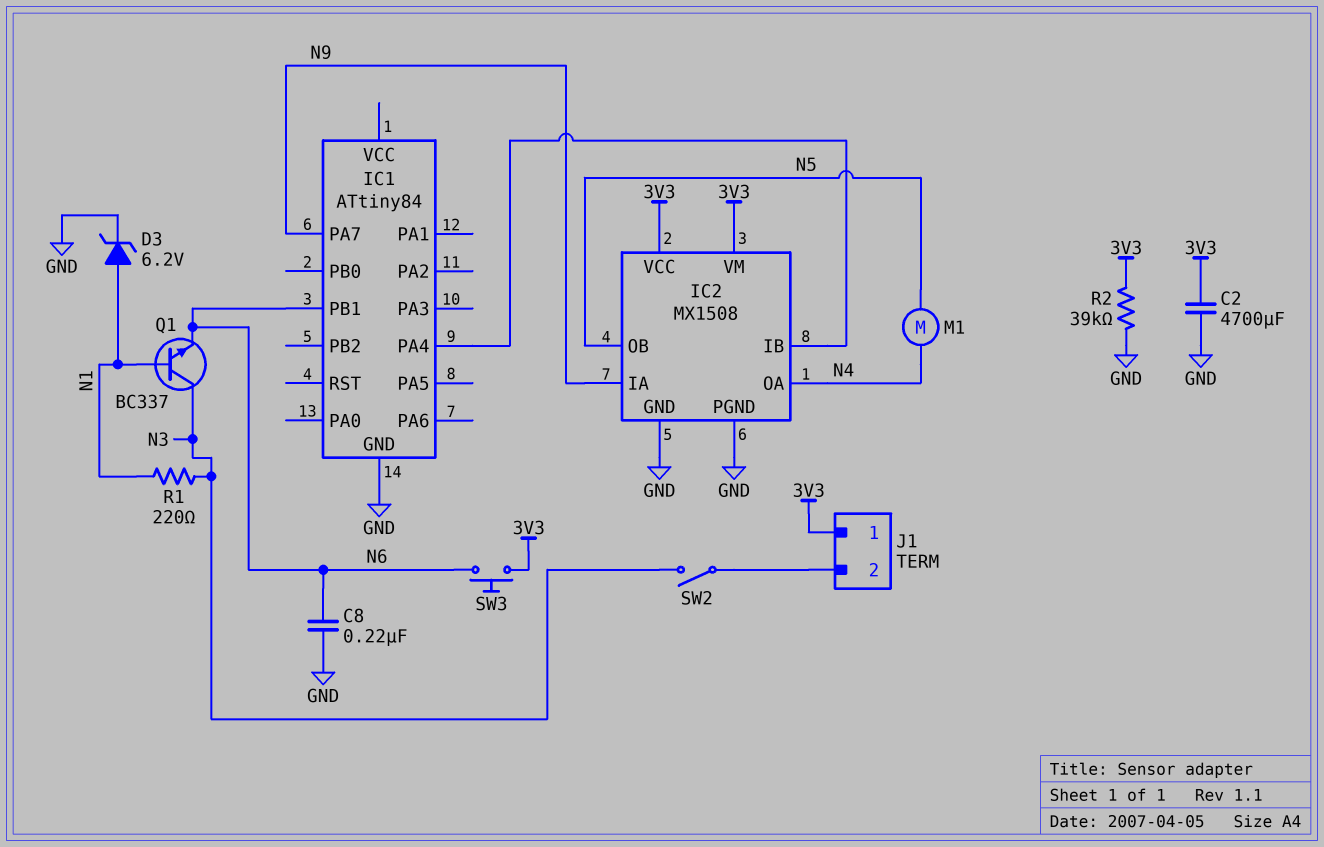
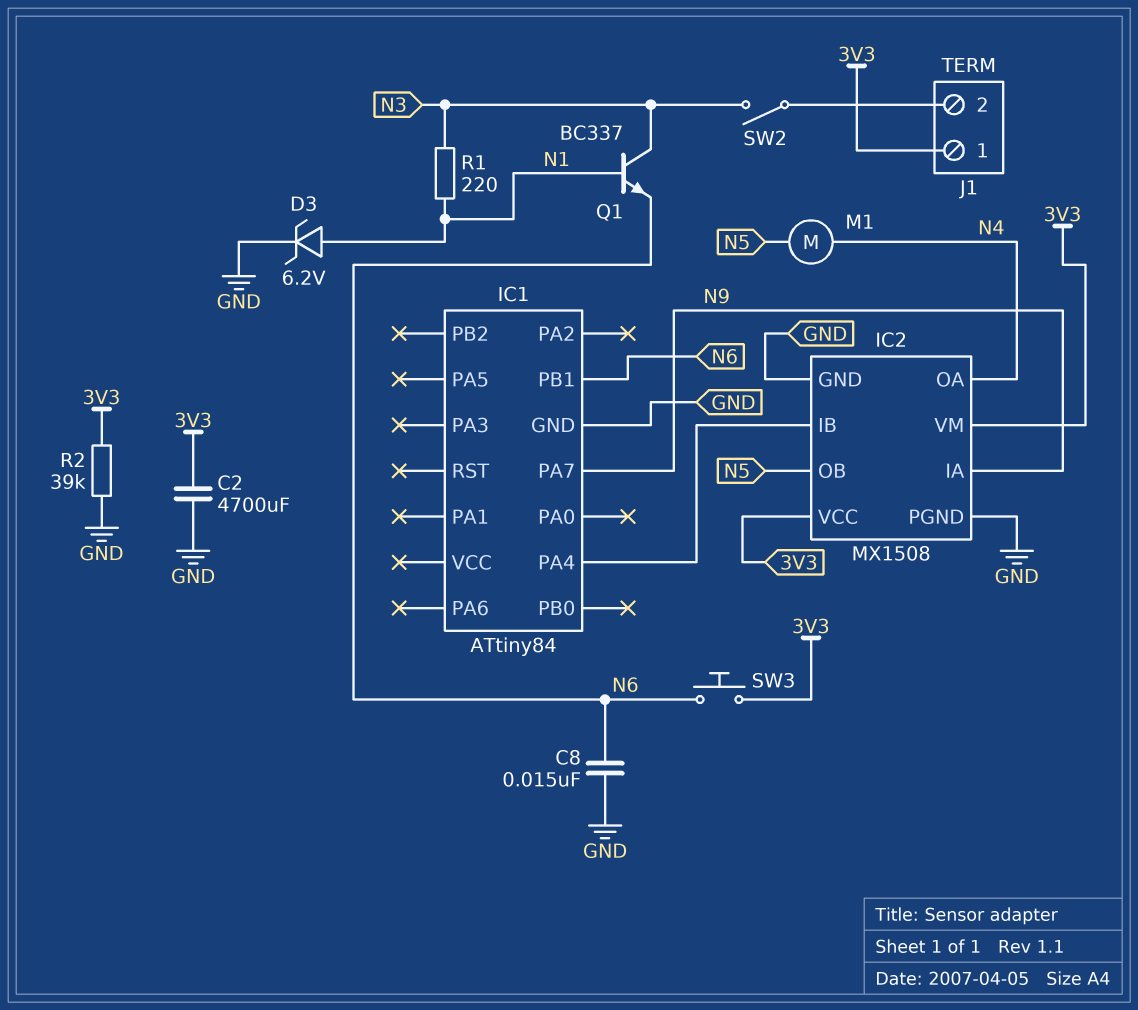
C8: 220nF (GND, N6) -> 15nF (GND, N6)

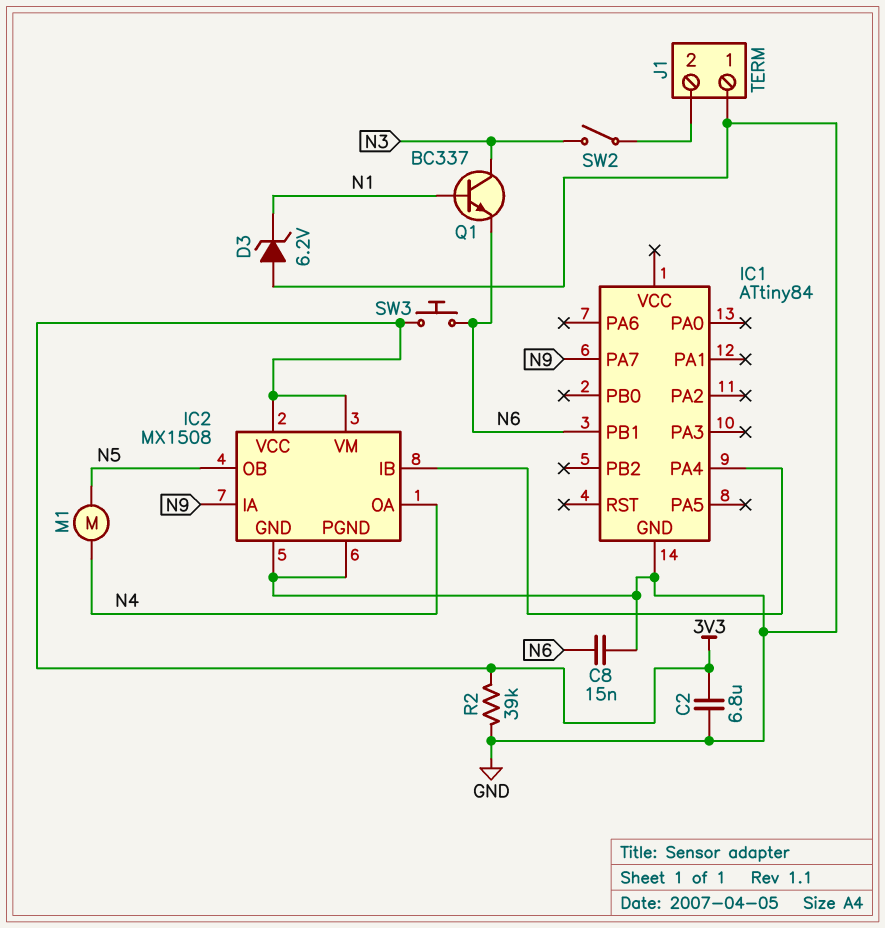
C2: 4700uF (3V3, GND) -> 6.8uF (3V3, GND)
D3: zener 6.2V (A N1, K GND) -> zener 6.2V (A GND, K N1)
J1 pin 1: 3V3 -> GND
R1: 220 (N1, N3) -> none

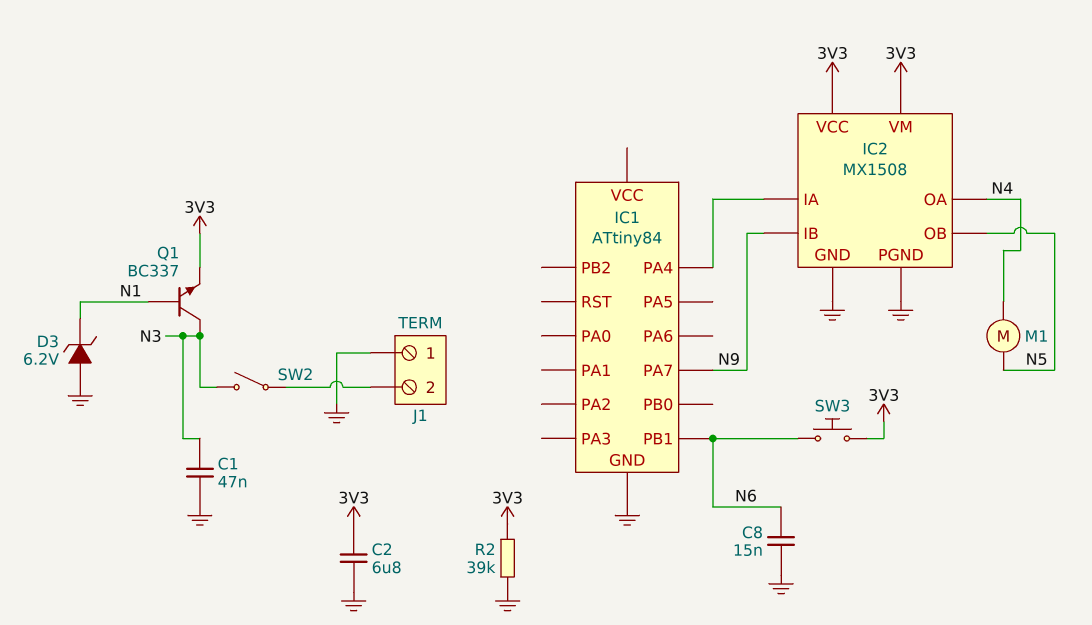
C1: none -> 47nF (GND, N3)
IC2 pin IA: N9 -> IC1/PA4
IC2 pin IB: IC1/PA4 -> N9
Q1: NPN BC337 (B N1, C N3, E N6) -> NPN BC337 (B N1, C N3, E 3V3)

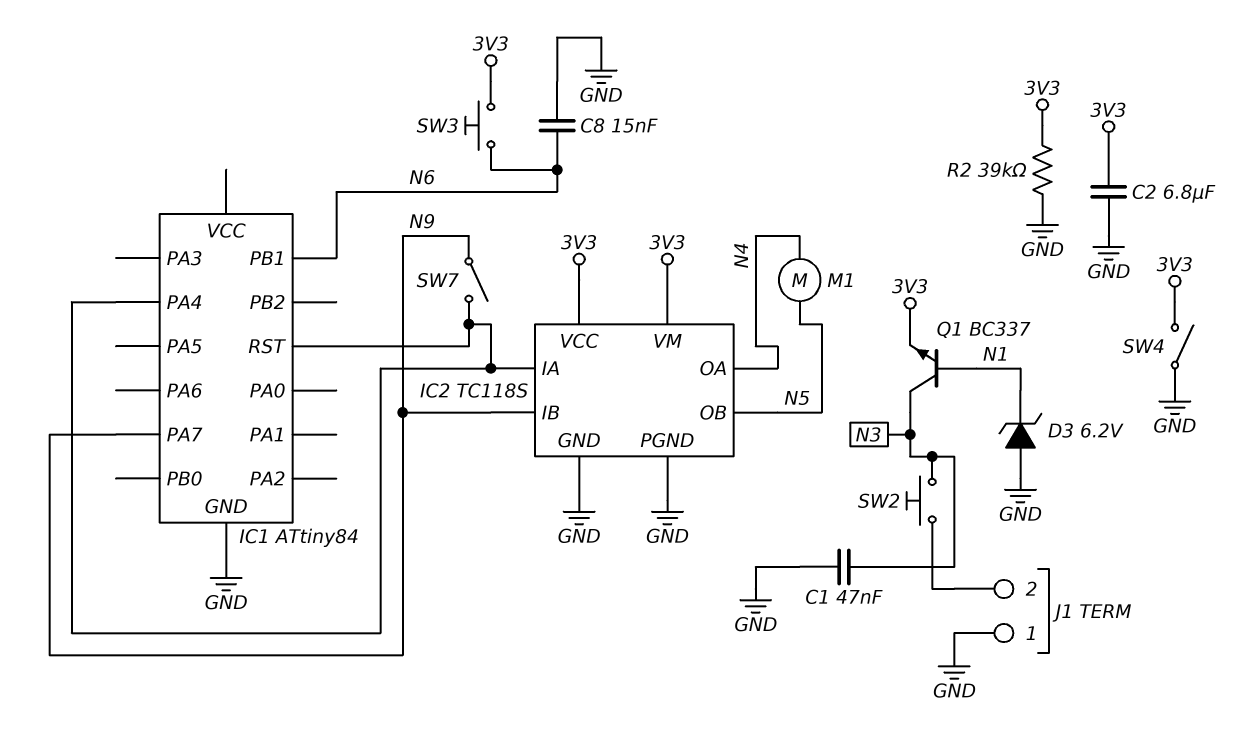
IC1 pin RST: none -> IC1/PA4
IC2: MX1508 -> TC118S
SW2: switch (J1/2, N3) -> button (J1/2, N3)
SW4: none -> switch (3V3, GND)
SW7: none -> switch (IC1/PA4, N9)

